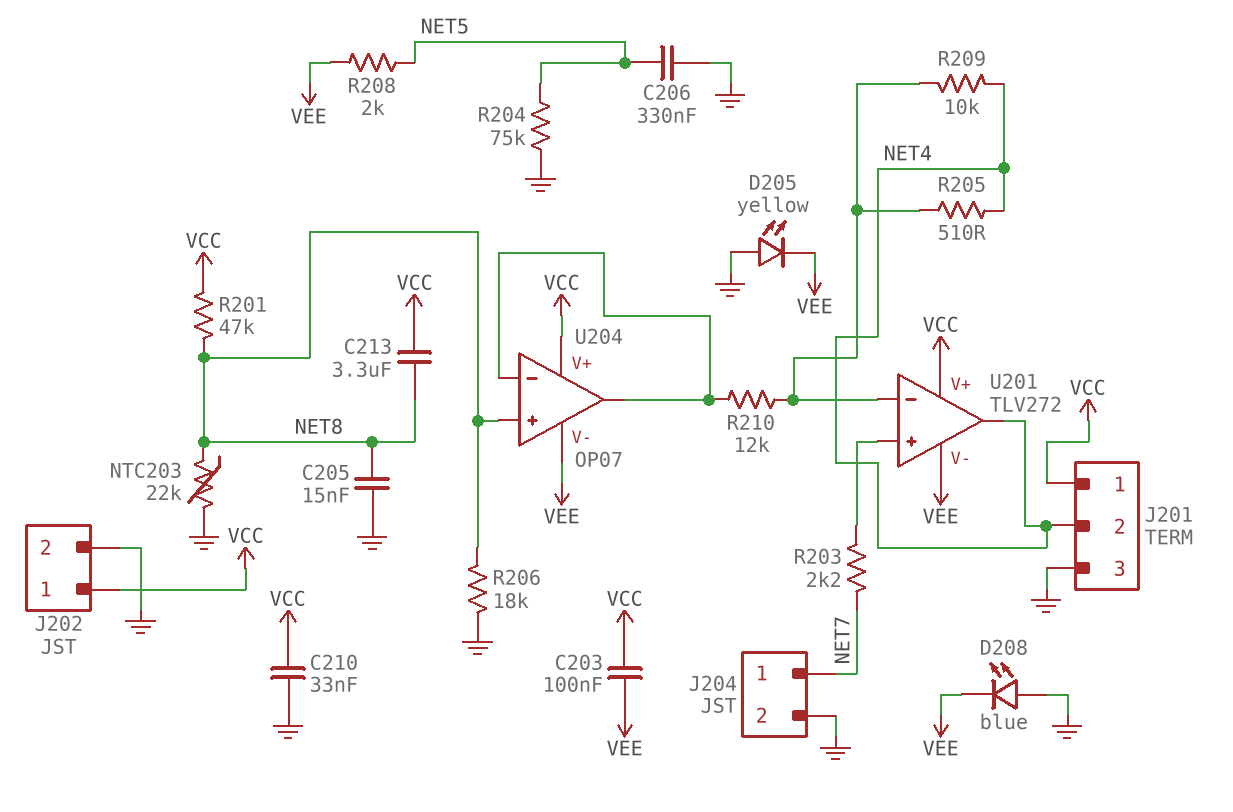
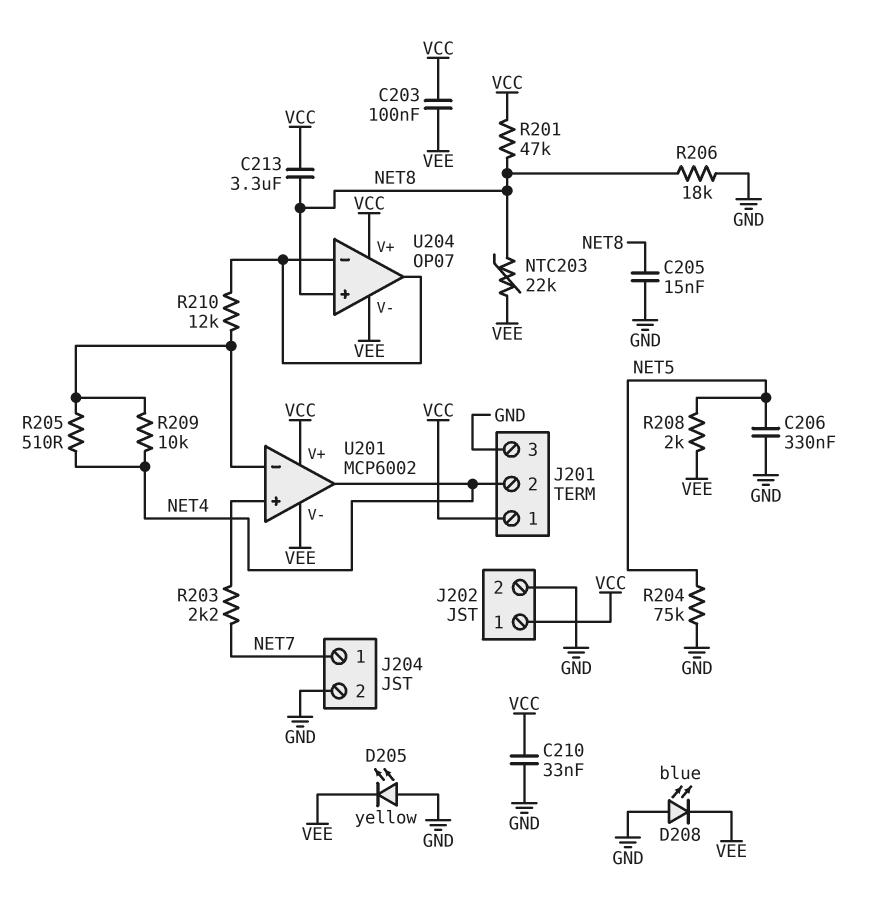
NTC203: 22k (GND, NET8) -> 22k (NET8, VEE)
U201: TLV272 -> MCP6002

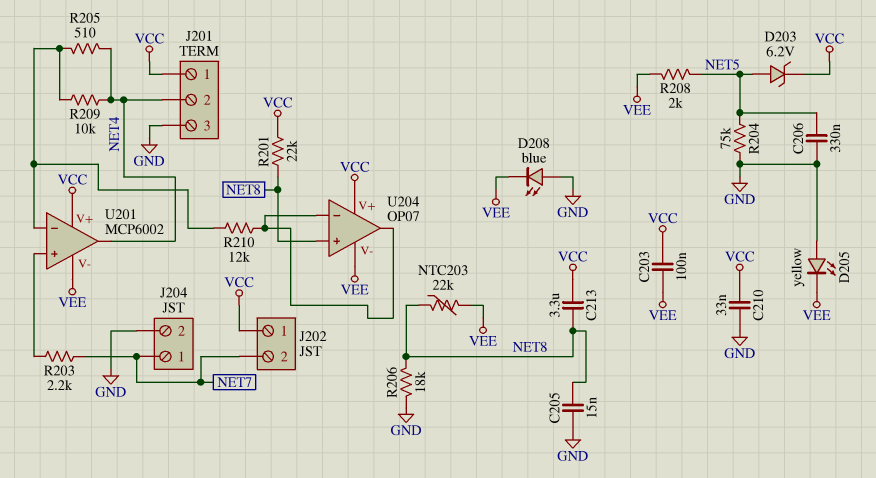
D203: none -> zener 6.2V (A NET5, K VCC)
J202 pin 2: GND -> NET7
R201: 47k (NET8, VCC) -> 22k (NET8, VCC)

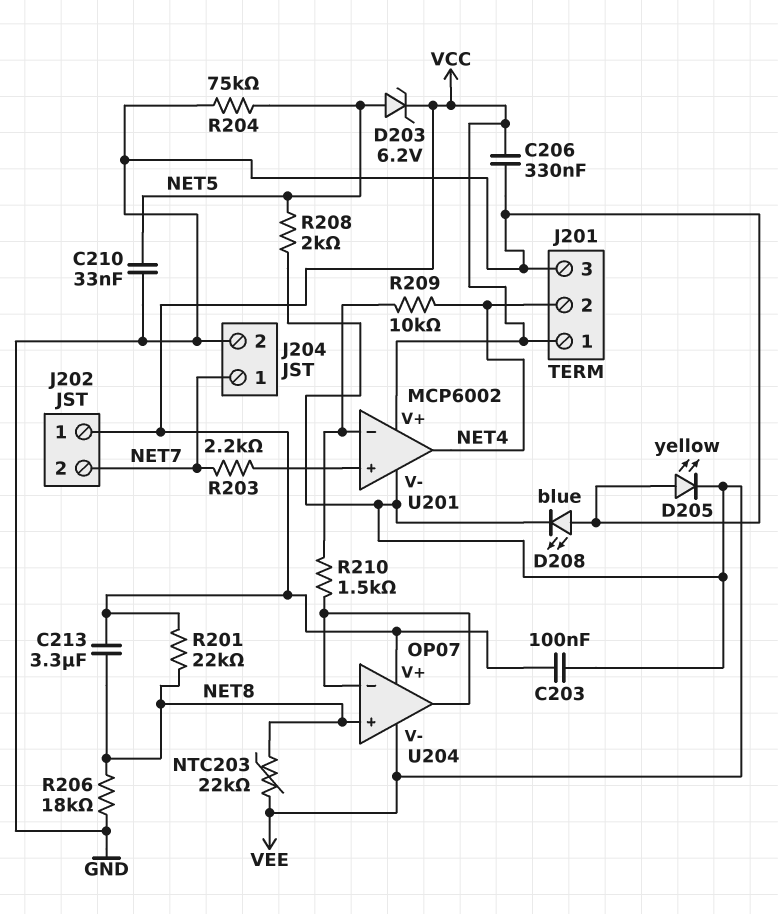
C205: 15nF (GND, NET8) -> none
C206: 330nF (GND, NET5) -> 330nF (GND, VCC)
C210: 33nF (GND, VCC) -> 33nF (GND, NET5)
R205: 510 (NET4, U201/in-) -> none
R210: 12k (U201/in-, U204/in-) -> 1.5k (U201/in-, U204/in-)

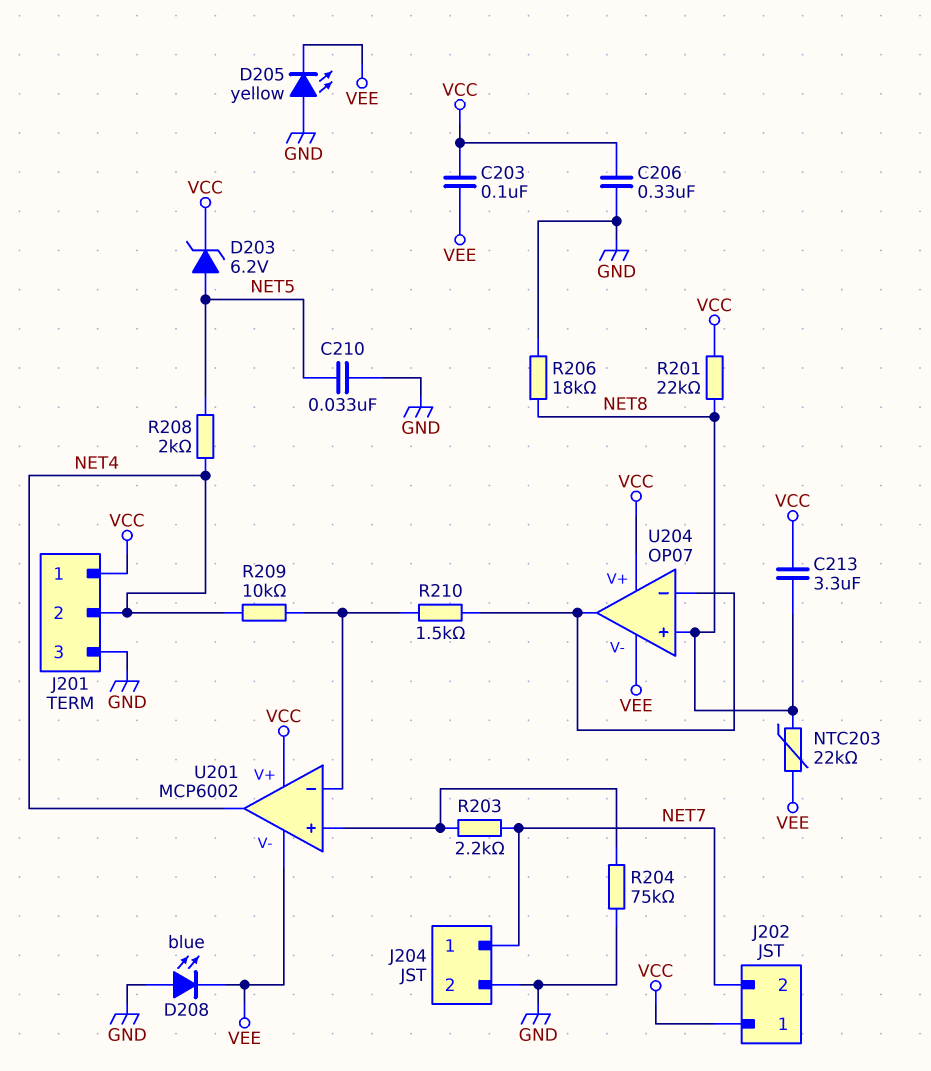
R204: 75k (GND, NET5) -> 75k (GND, U201/in+)
R208: 2k (NET5, VEE) -> 2k (NET4, NET5)

